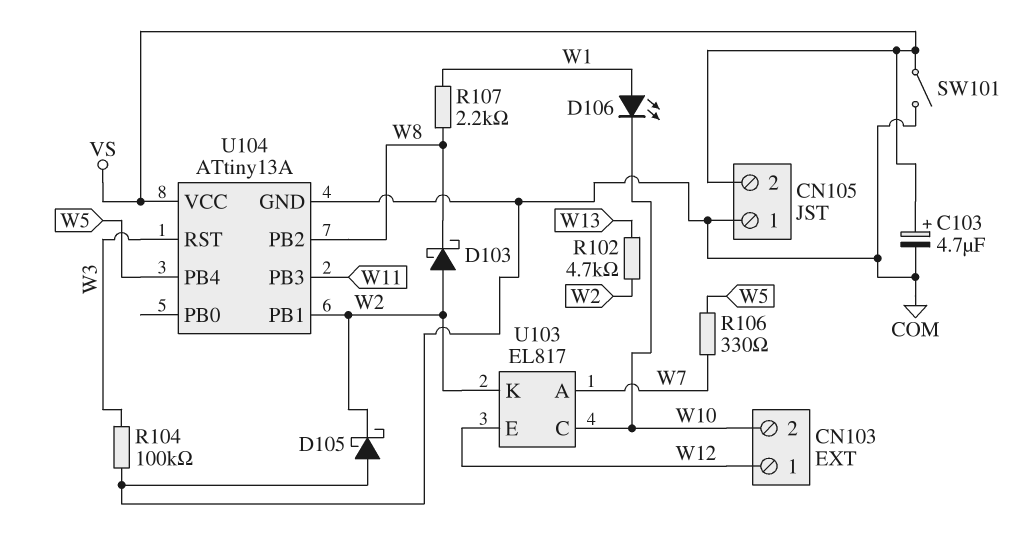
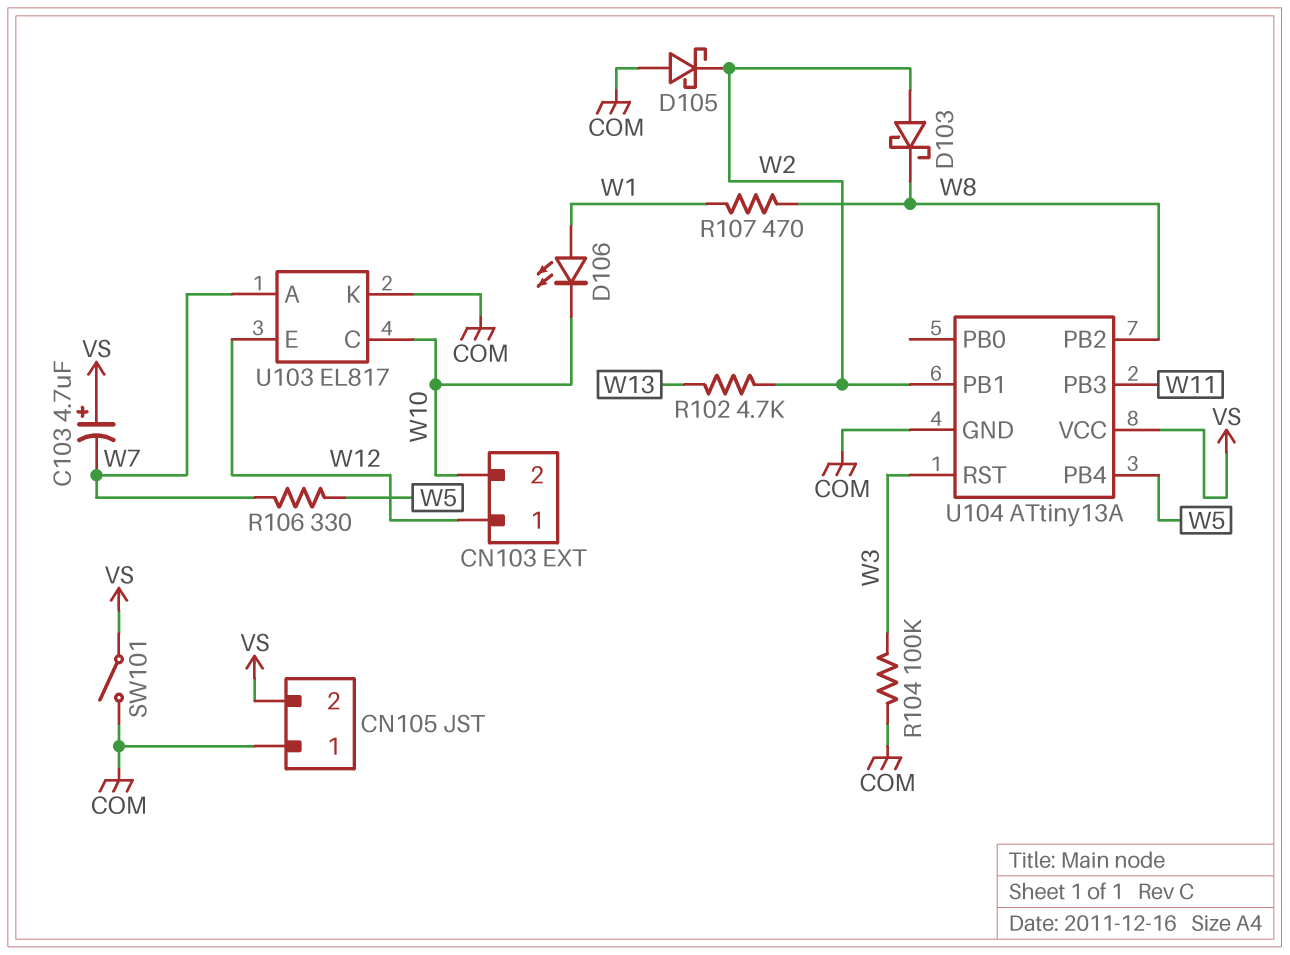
C103: 4.7uF (plus VS, minus COM) -> 4.7uF (plus VS, minus W7)
R107: 2.2k (W1, W8) -> 470 (W1, W8)
U103 pin K: W2 -> COM

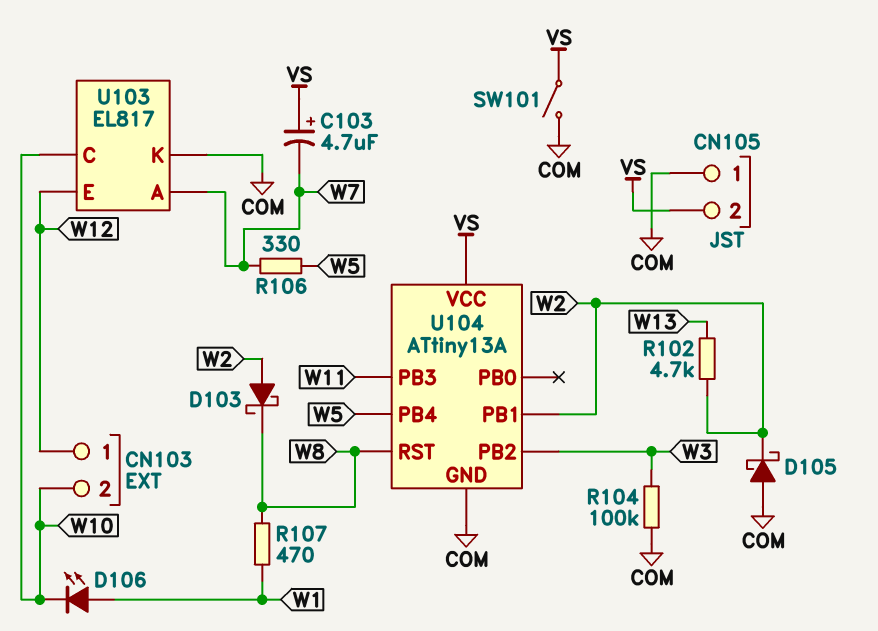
U104 pin PB2: W8 -> W3
U104 pin RST: W3 -> W8

